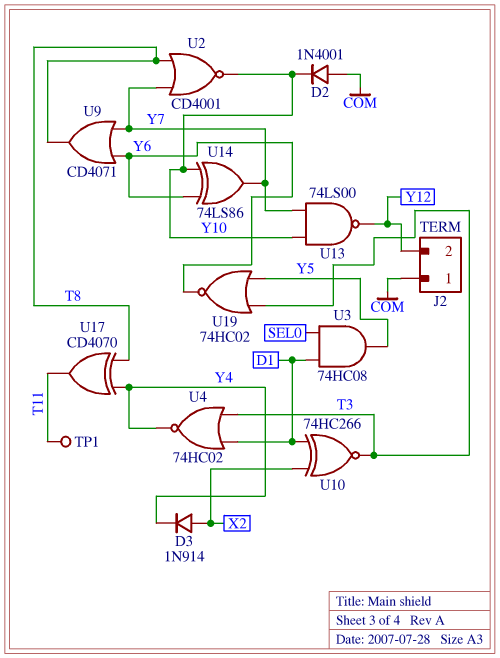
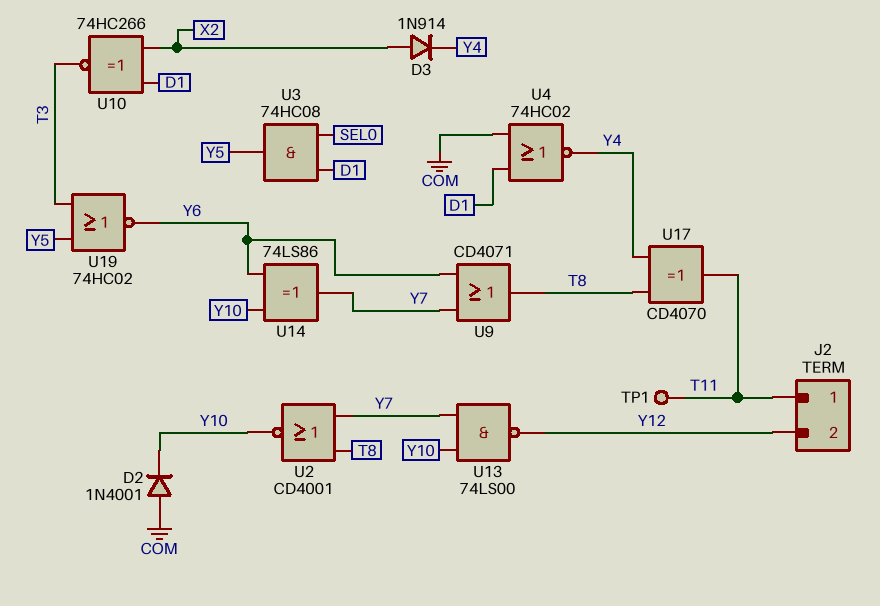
J2 pin 1: COM -> T11
U4: NOR 74HC02 (in D1, in T3, out Y4) -> NOR 74HC02 (in COM, in D1, out Y4)

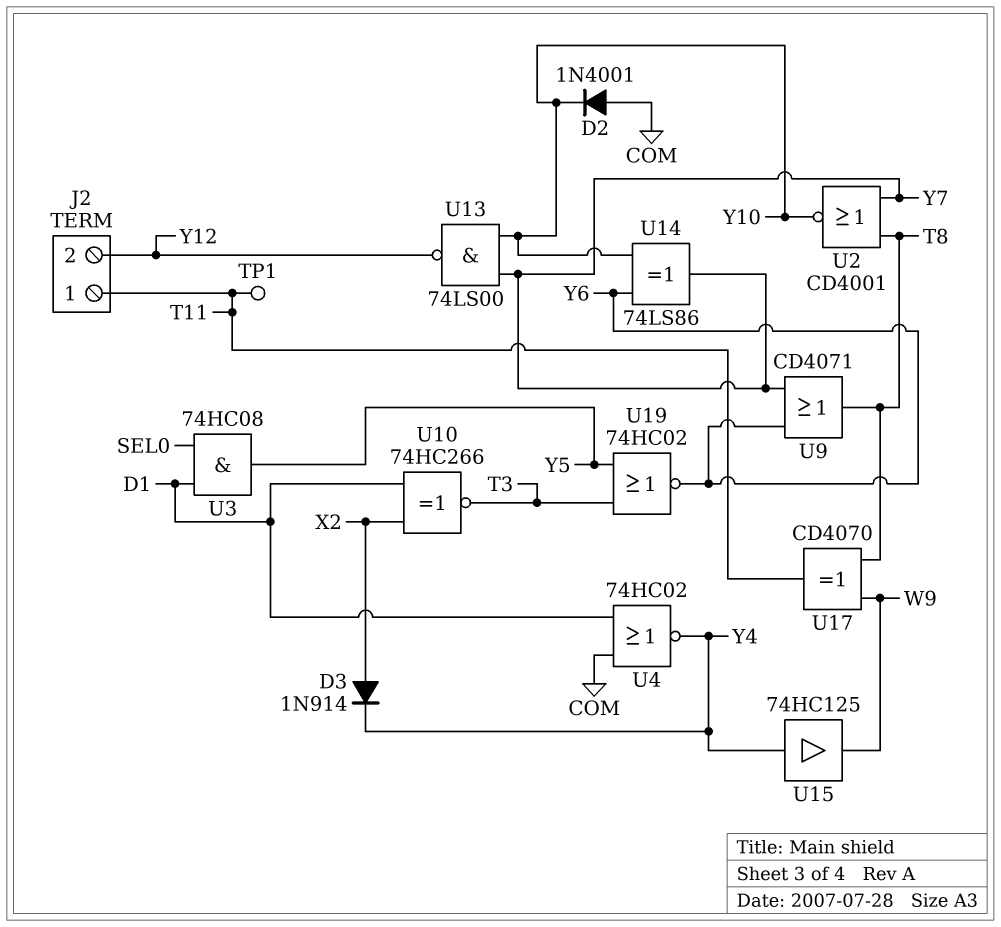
U15: none -> buffer 74HC125 (in Y4, out W9)
U17: XOR CD4070 (in T8, in Y4, out T11) -> XOR CD4070 (in T8, in W9, out T11)

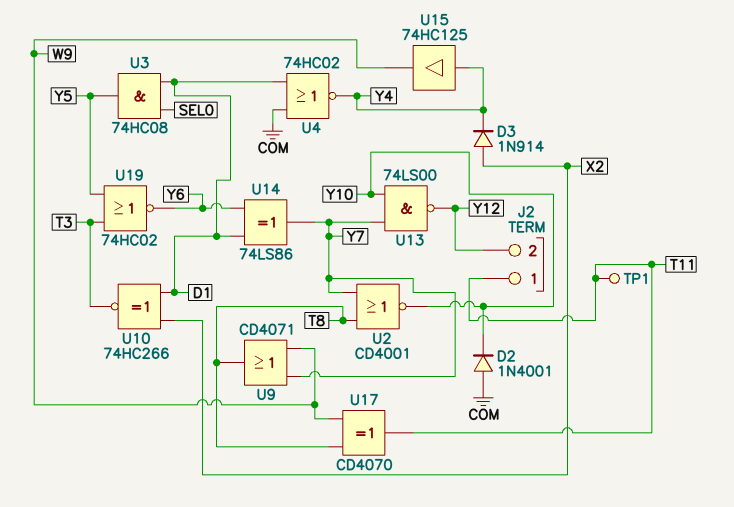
U9: OR CD4071 (in Y6, in Y7, out T8) -> OR CD4071 (in W9, in Y7, out T8)
U14: XOR 74LS86 (in Y6, in Y10, out Y7) -> XOR 74LS86 (in D1, in Y6, out Y7)

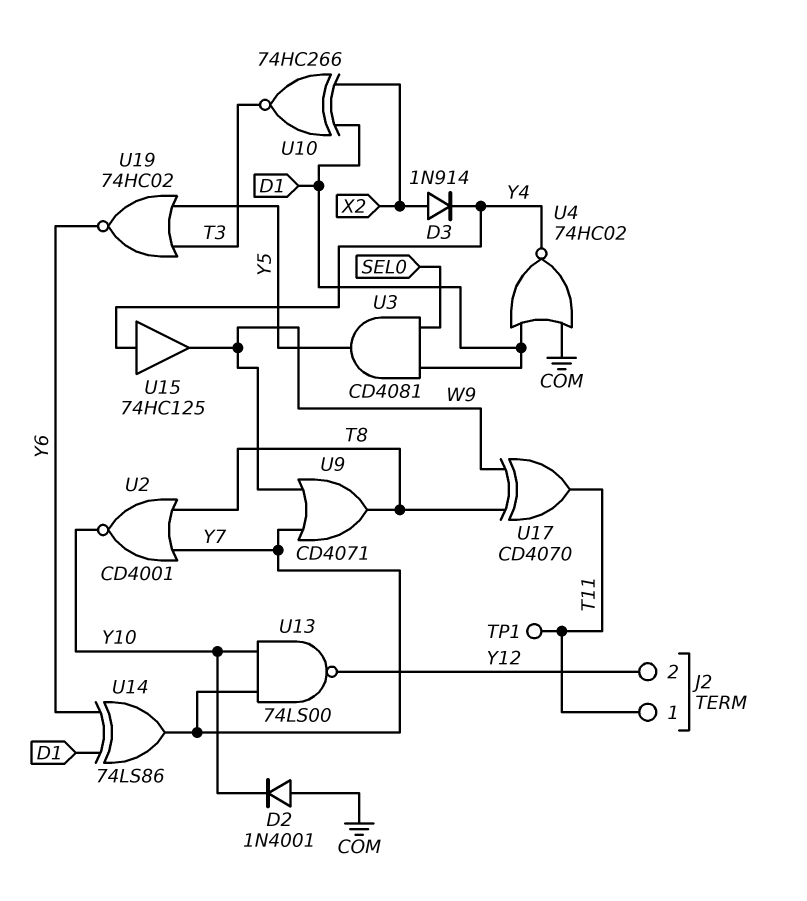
U3: AND 74HC08 (in D1, in SEL0, out Y5) -> AND CD4081 (in D1, in SEL0, out Y5)

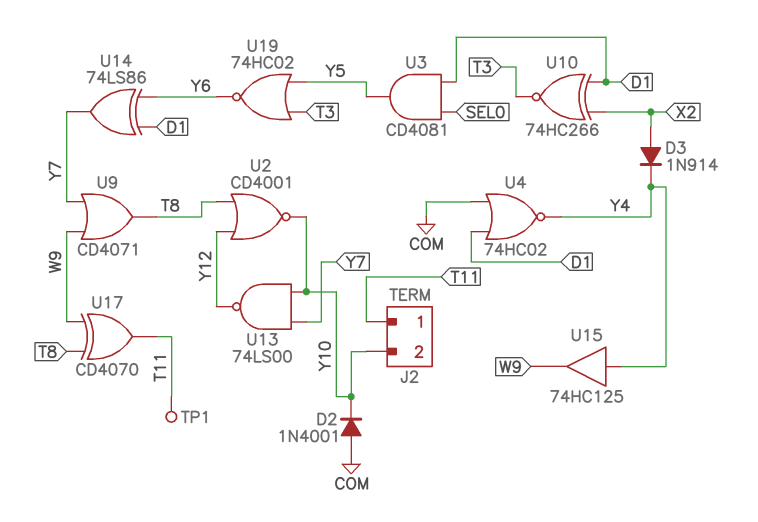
J2 pin 2: Y12 -> Y10
U2: NOR CD4001 (in T8, in Y7, out Y10) -> NOR CD4001 (in T8, in Y12, out Y10)

